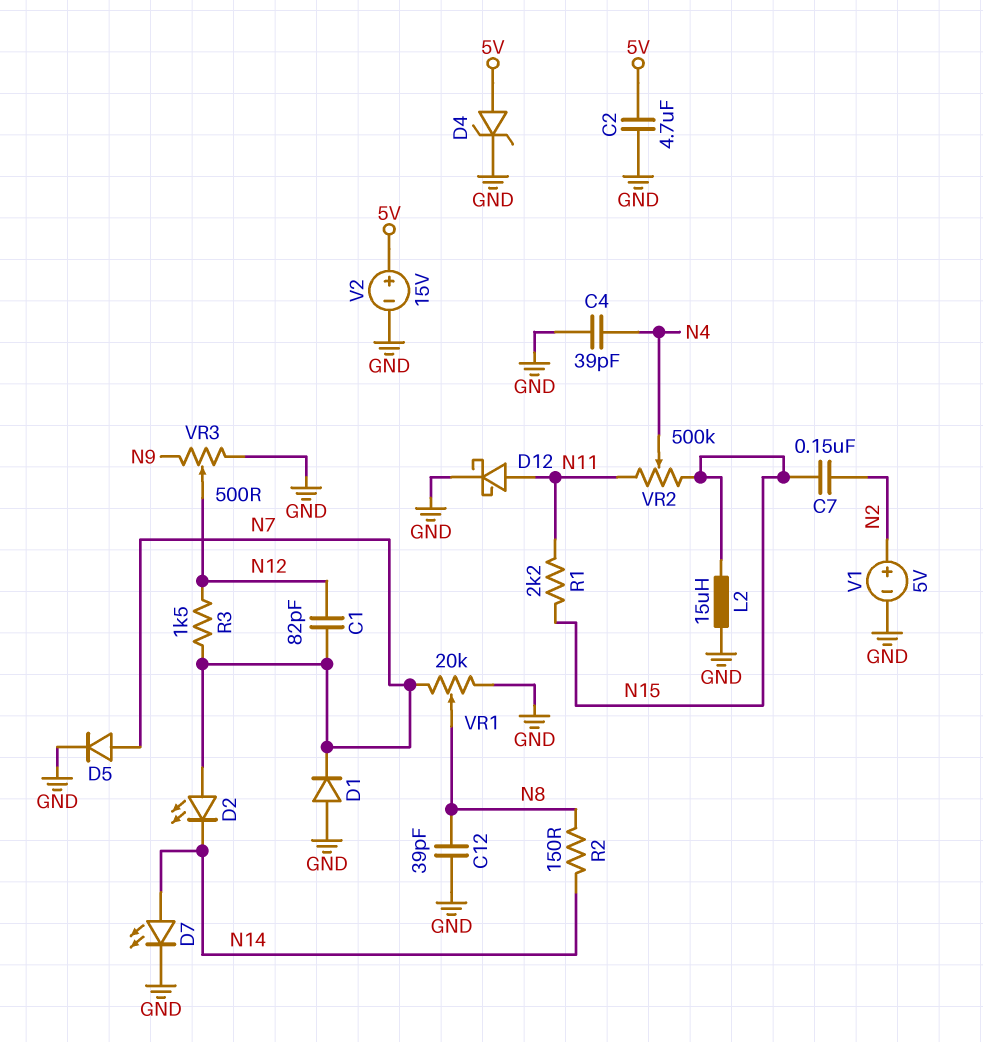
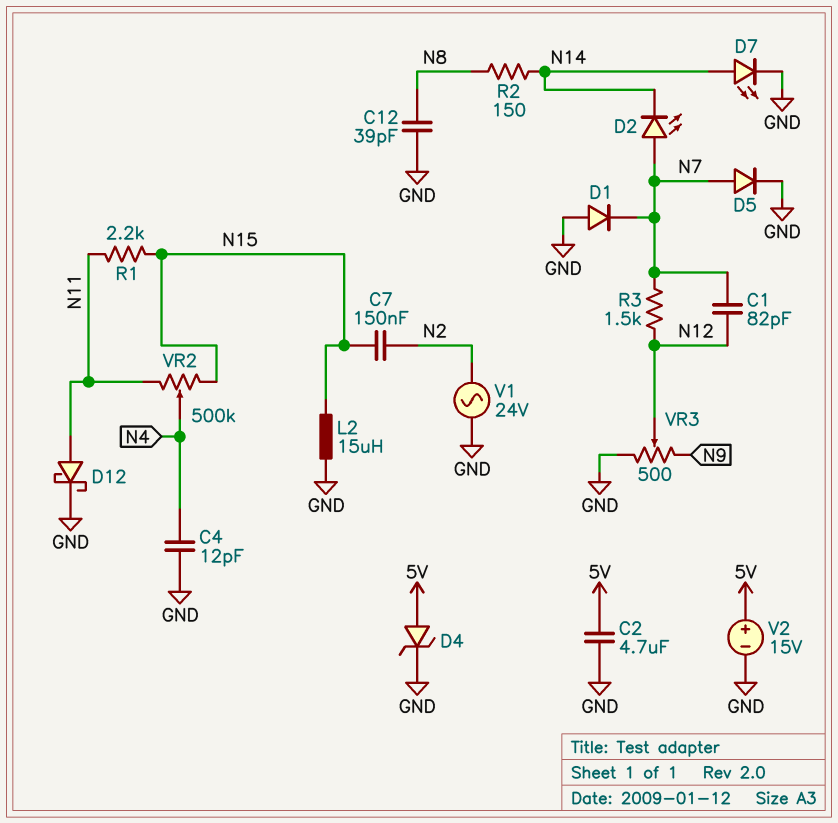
C4: 39pF (GND, N4) -> 12pF (GND, N4)
V1: 5V (plus N2, minus GND) -> AC 24V (GND, N2)
VR1: 20k (GND, N7, wiper N8) -> none

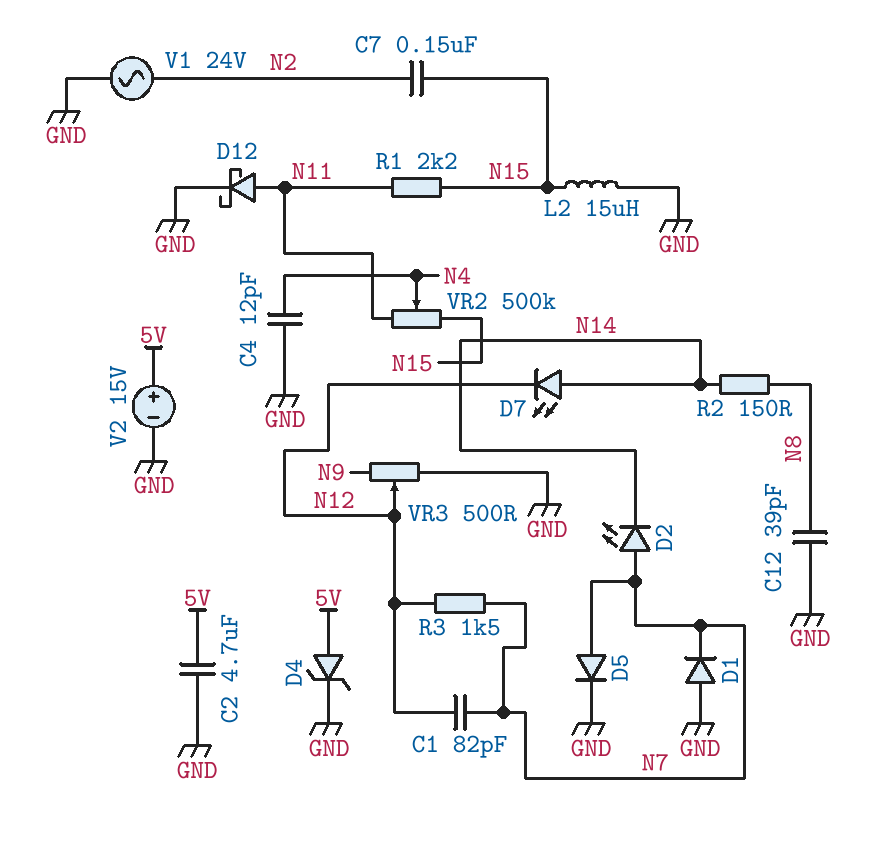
D7: LED (A N14, K GND) -> LED (A N14, K N12)

